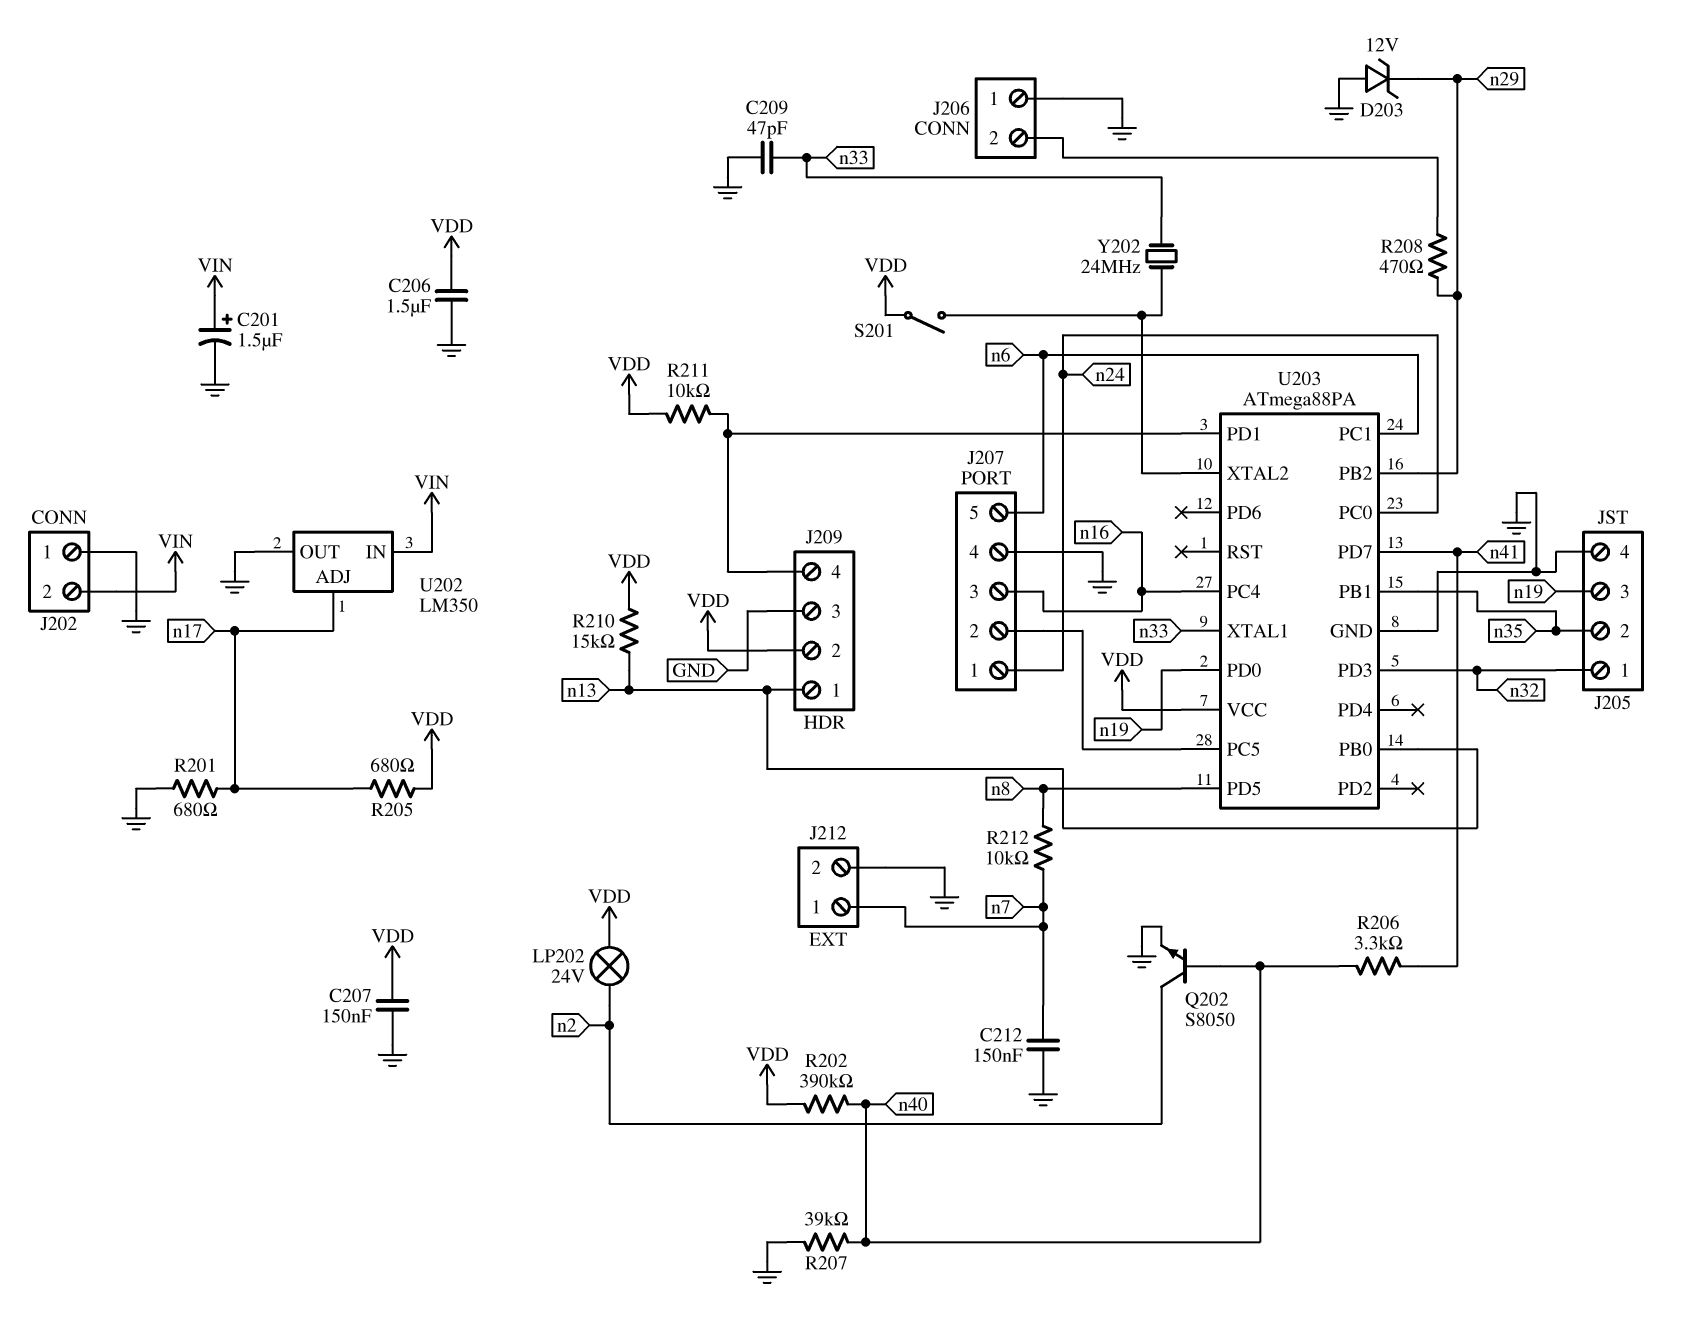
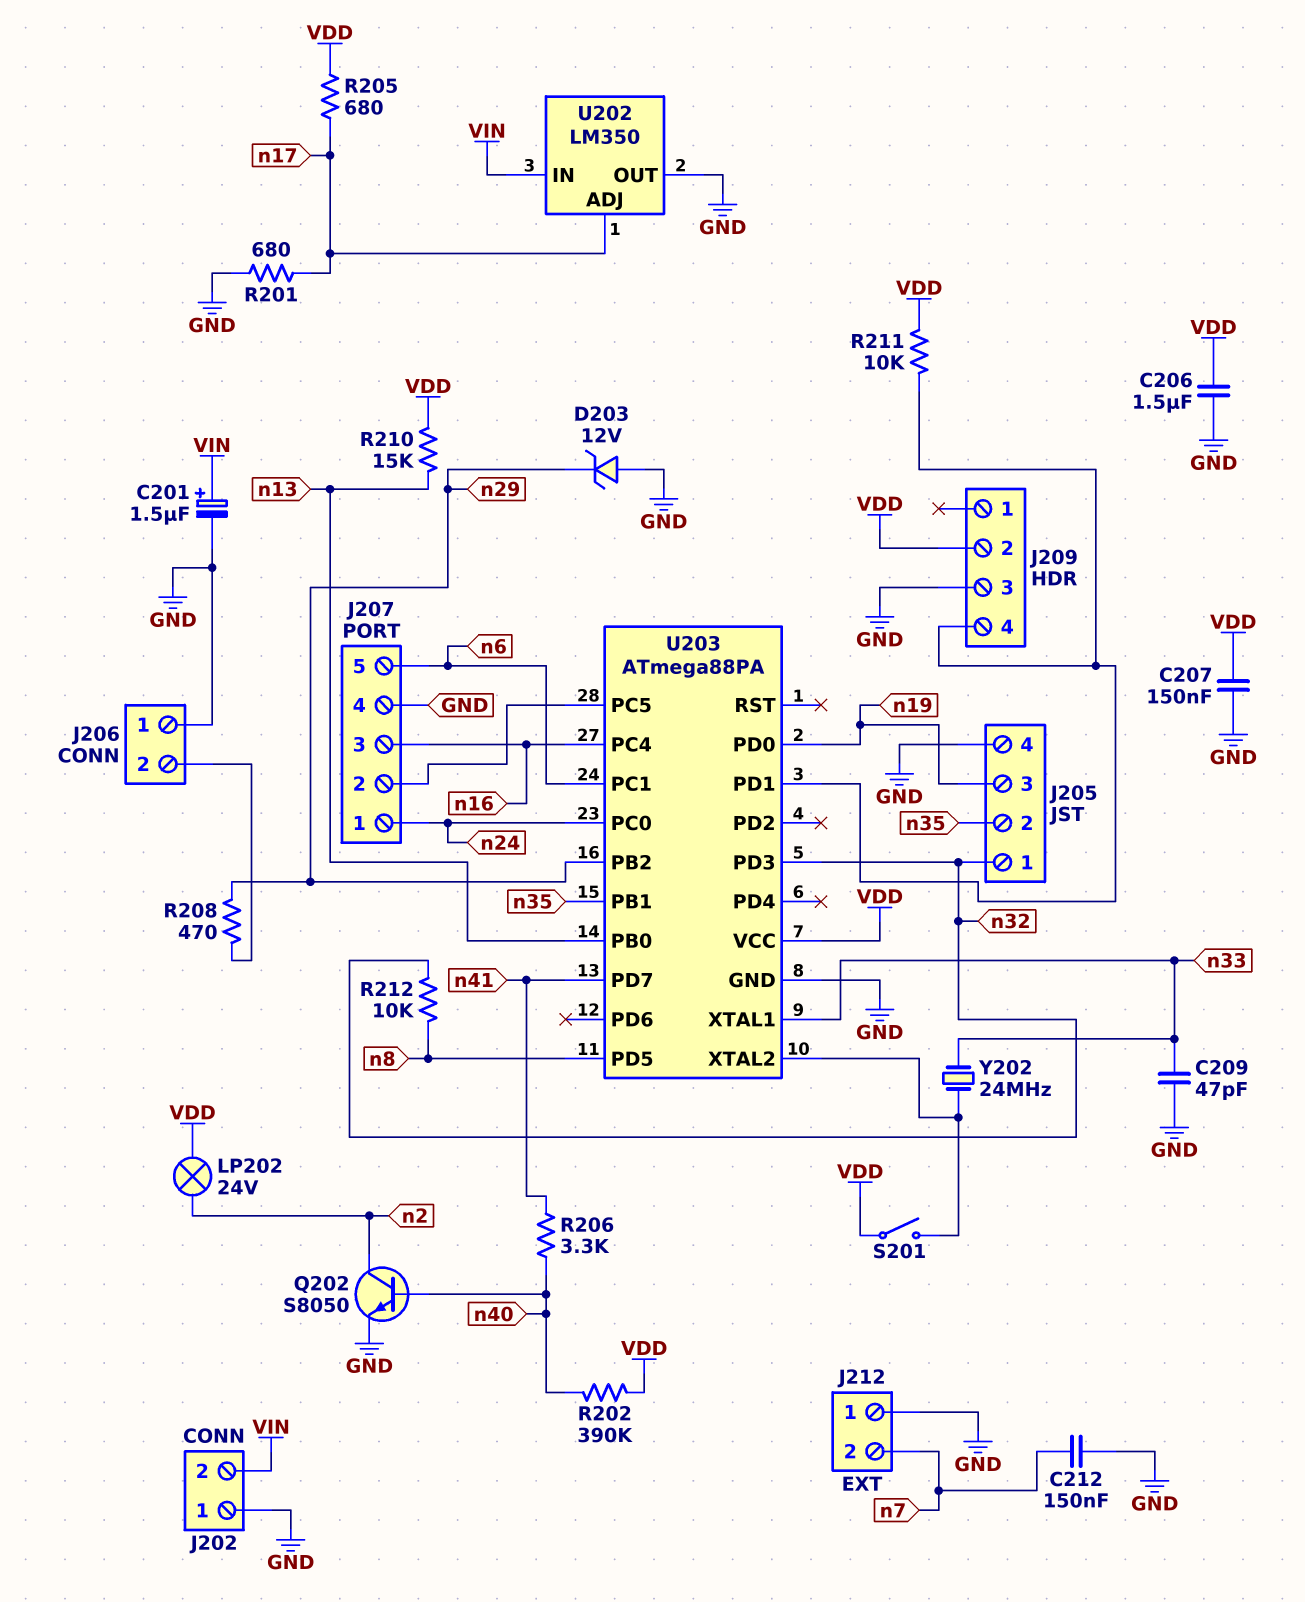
J209 pin 1: n13 -> none
J212 pin 1: n7 -> GND
J212 pin 2: GND -> n7
R207: 39k (GND, n40) -> none
R212: 10k (n7, n8) -> 10k (n8, n32)

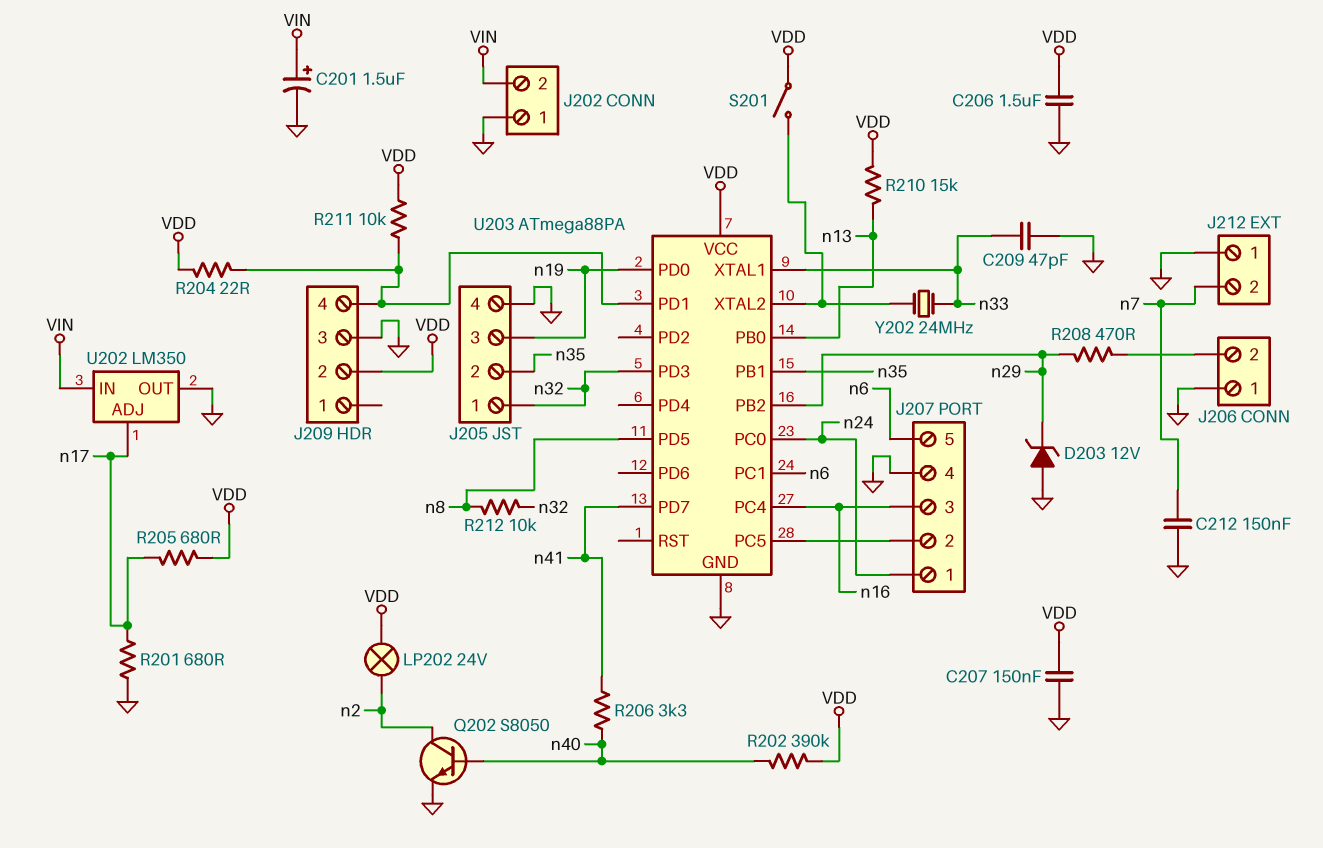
R204: none -> 22 (J209/4, VDD)

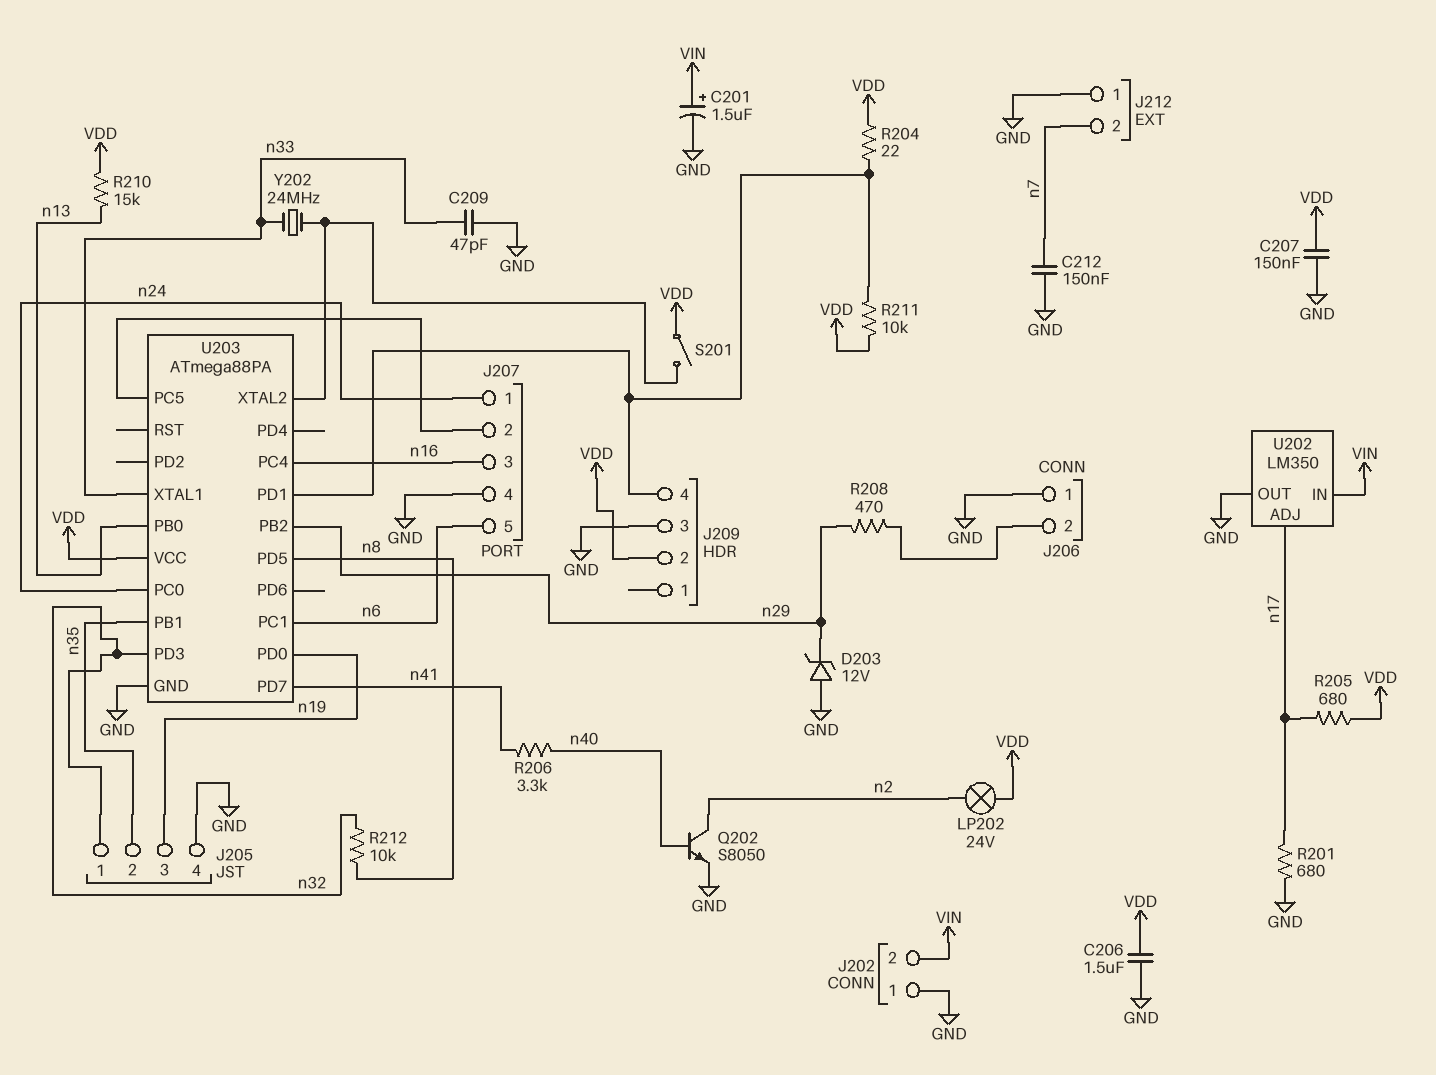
R202: 390k (VDD, n40) -> none

